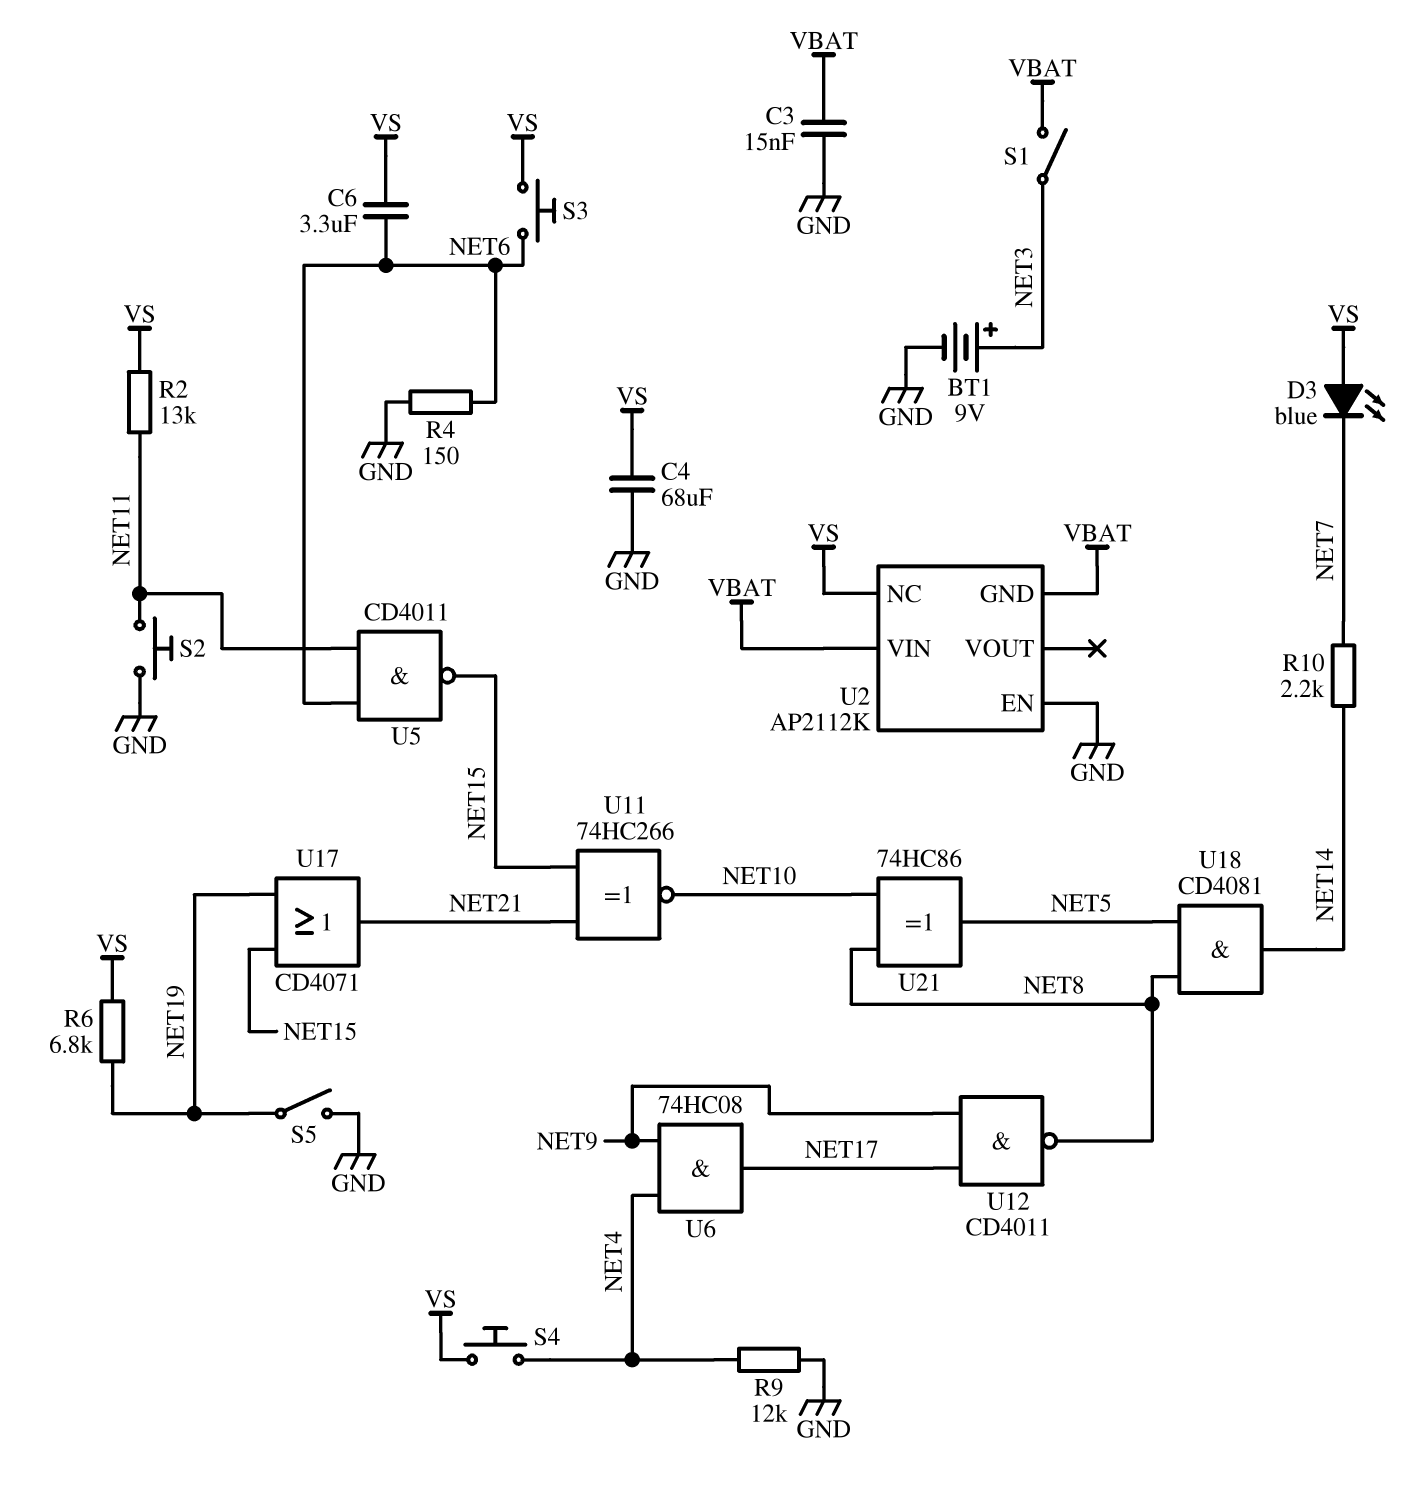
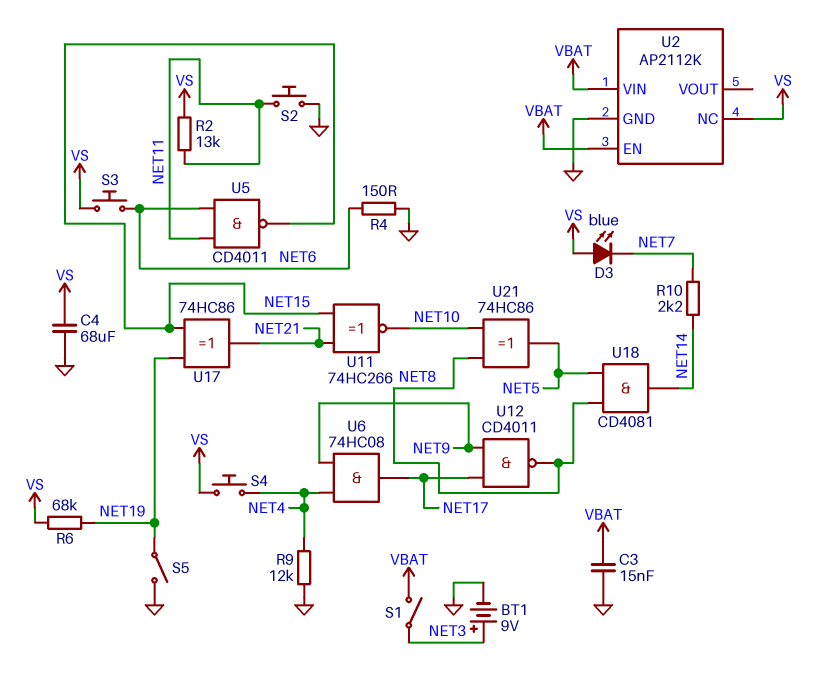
C6: 3.3uF (NET6, VS) -> none
R6: 6.8k (NET19, VS) -> 68k (NET19, VS)
U2 pin EN: GND -> VBAT
U2 pin GND: VBAT -> GND
U17: OR CD4071 (in NET15, in NET19, out NET21) -> XOR 74HC86 (in NET15, in NET19, out NET21)

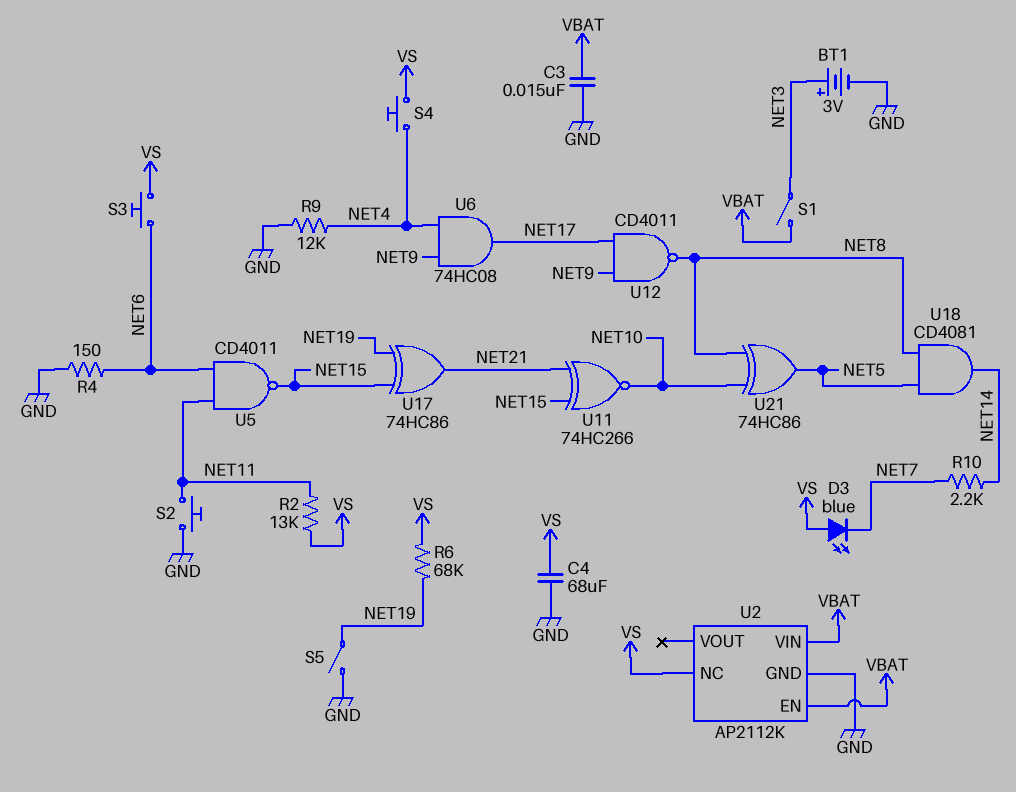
BT1: 9V (plus NET3, minus GND) -> 3V (plus NET3, minus GND)

